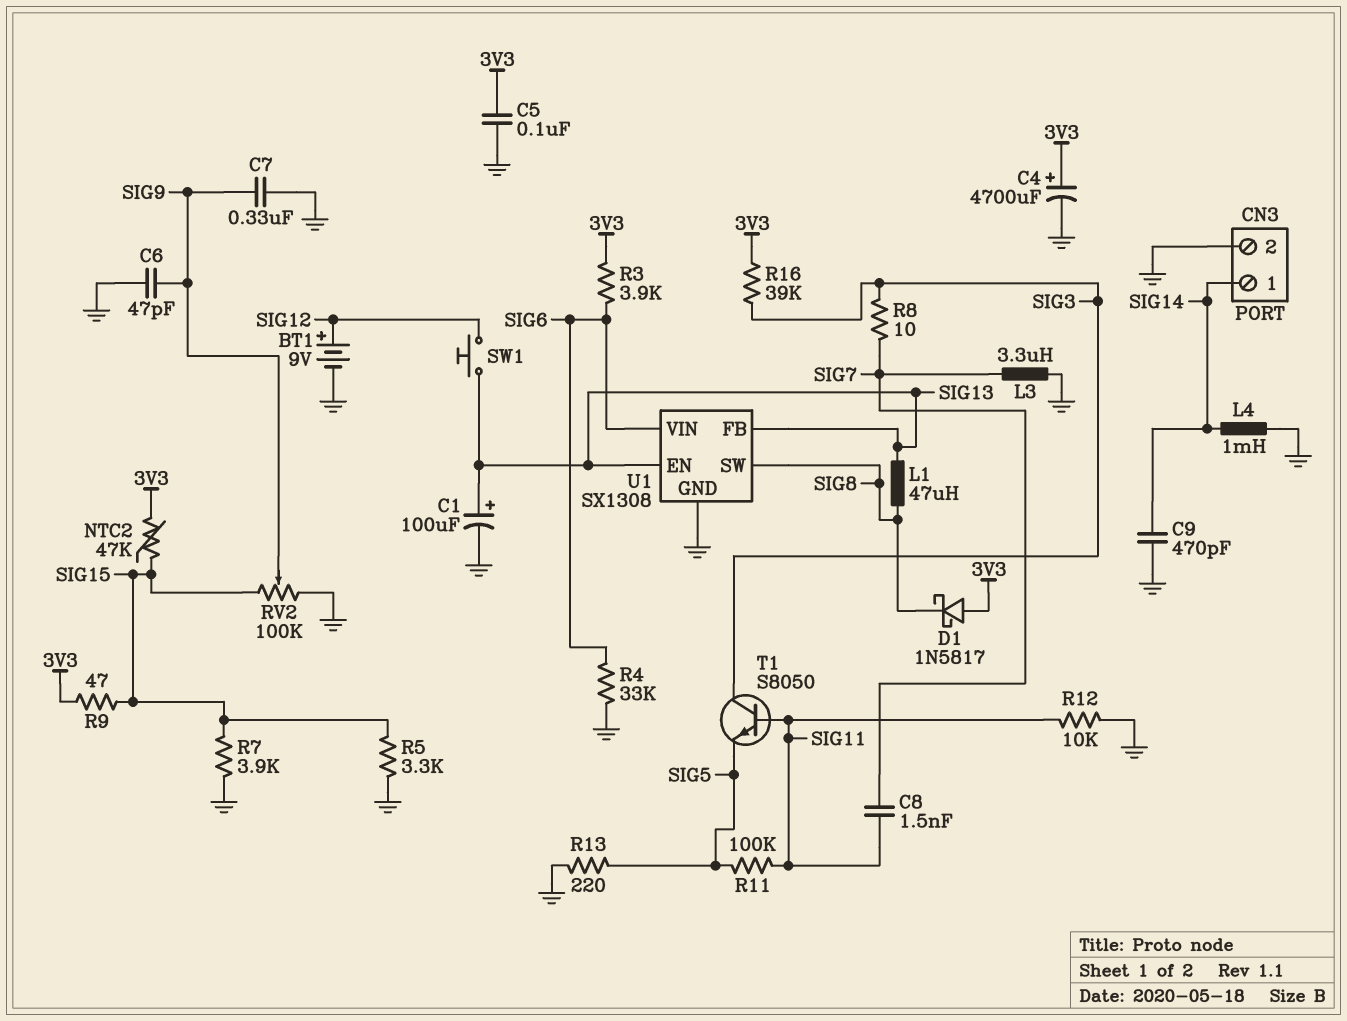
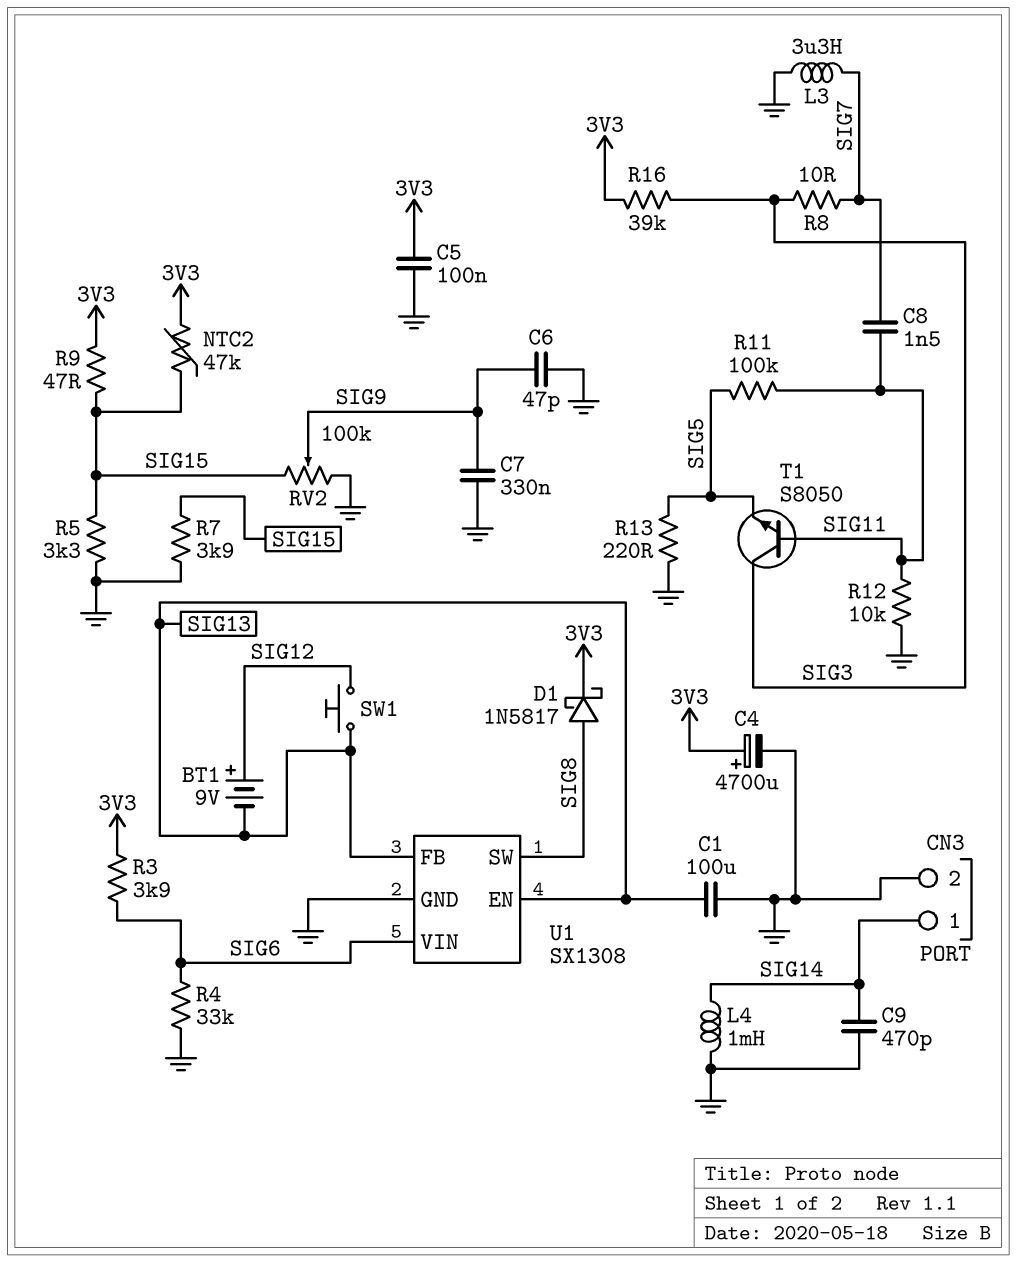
BT1: 9V (plus SIG12, minus GND) -> 9V (plus SIG12, minus SIG13)
C1: 100uF (plus SIG13, minus GND) -> 100uF (GND, SIG13)
D1: schottky 1N5817 (A 3V3, K SIG8) -> schottky 1N5817 (A SIG8, K 3V3)
L1: 47uH (SIG8, SIG13) -> none

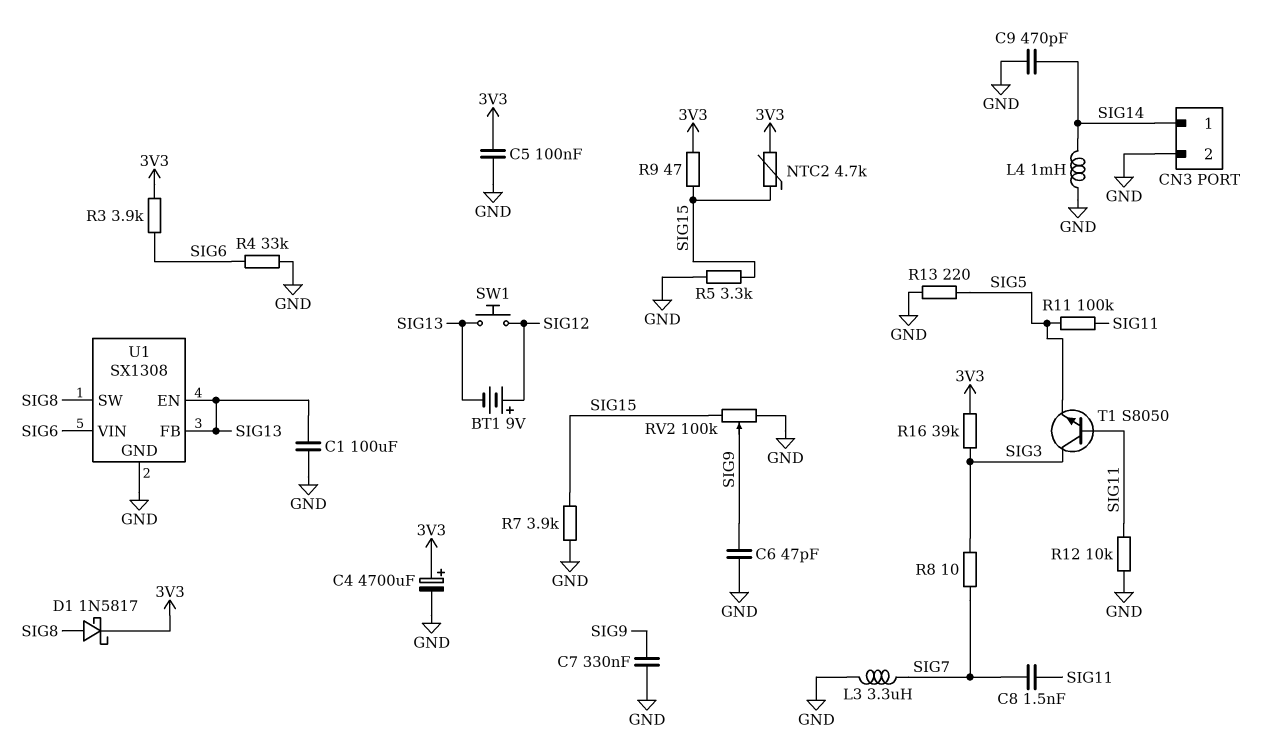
NTC2: 47k (3V3, SIG15) -> 4.7k (3V3, SIG15)

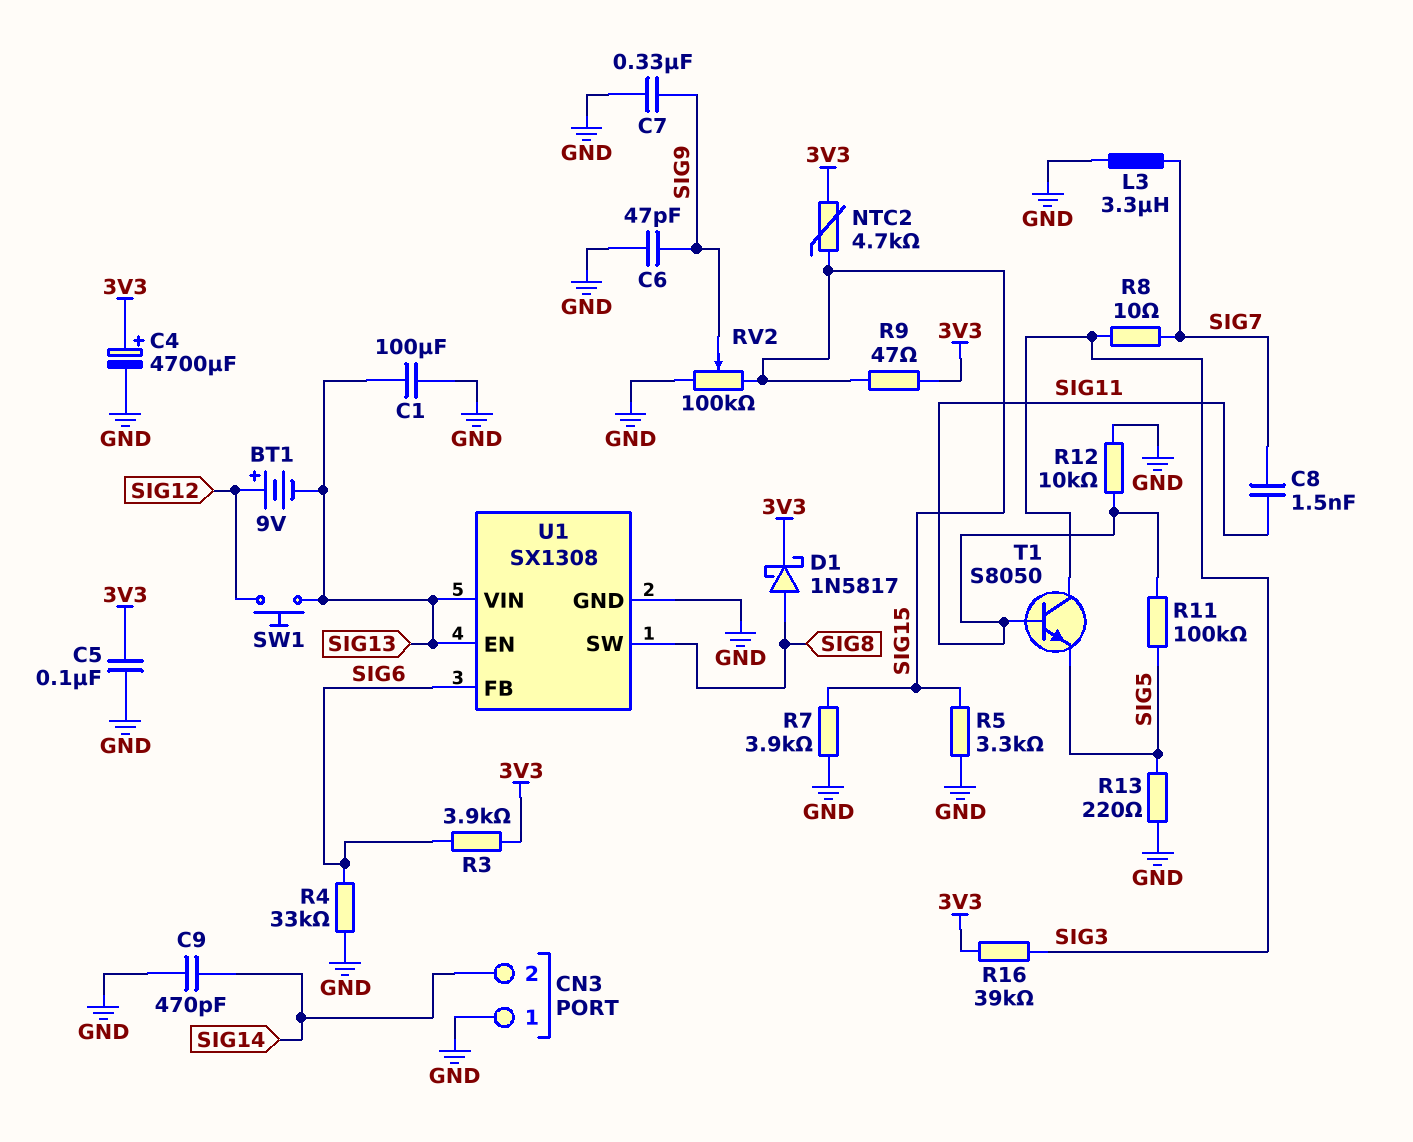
CN3 pin 1: SIG14 -> GND
CN3 pin 2: GND -> SIG14
L4: 1mH (GND, SIG14) -> none
U1 pin FB: SIG13 -> SIG6
U1 pin VIN: SIG6 -> SIG13

